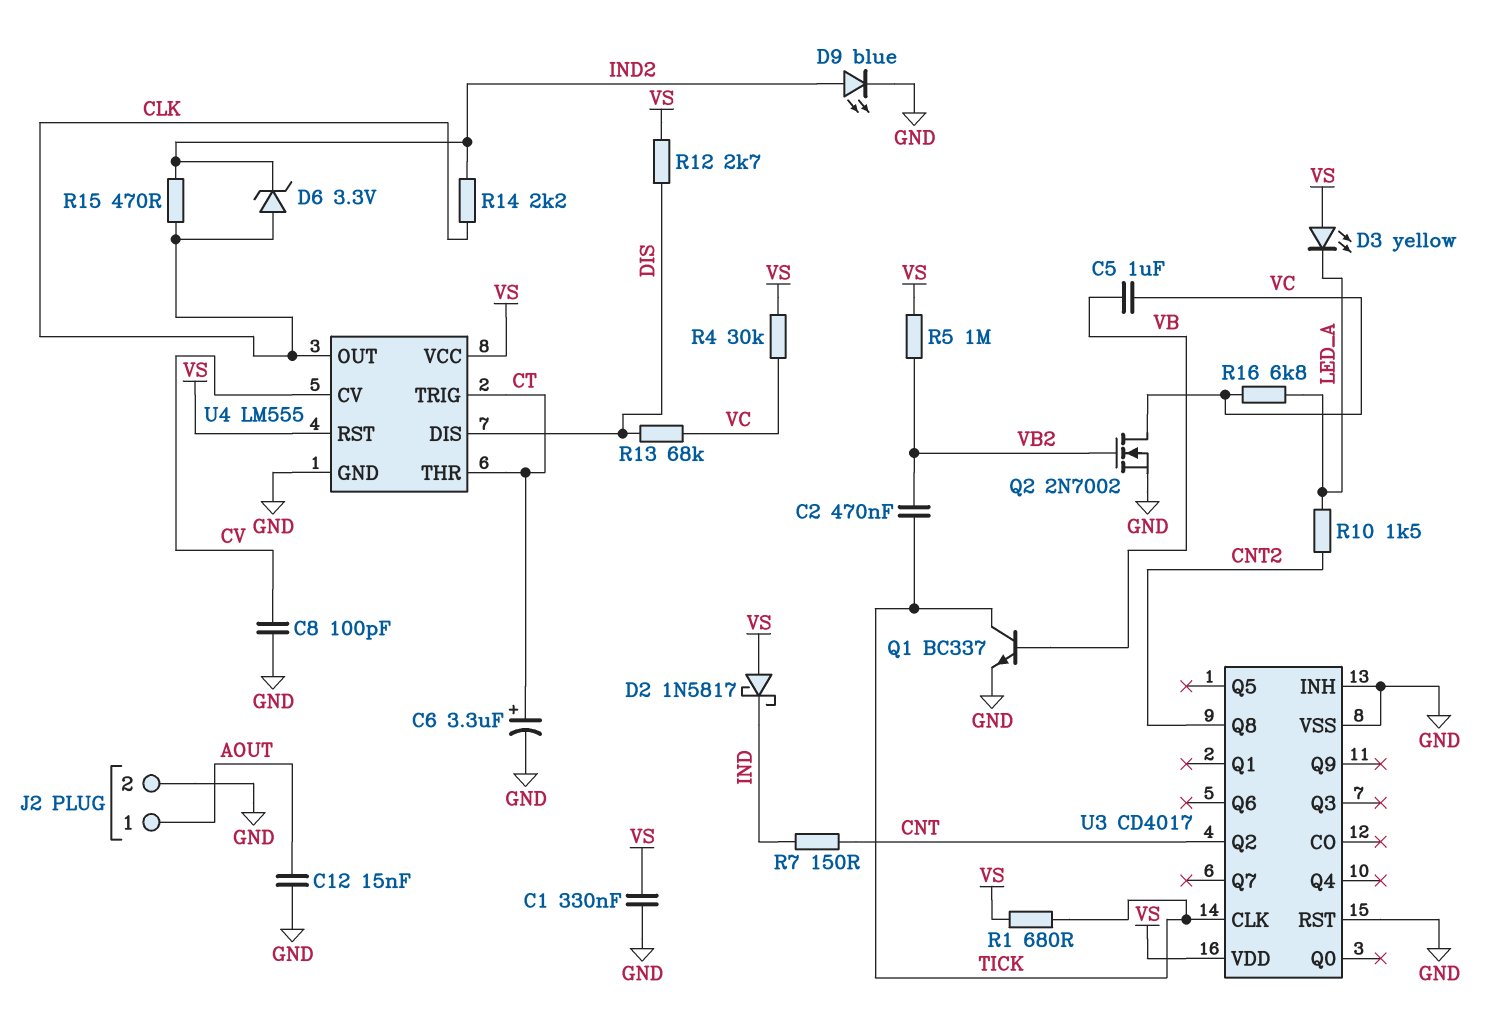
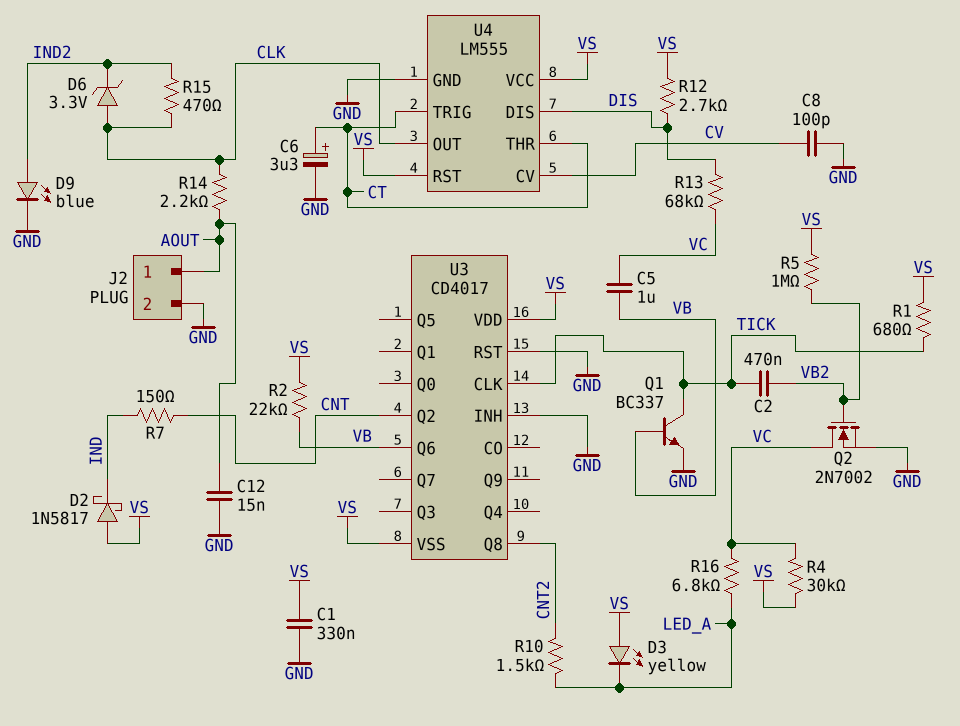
R2: none -> 22k (VB, VS)
R14: 2.2k (CLK, IND2) -> 2.2k (AOUT, CLK)
U3 pin Q6: none -> VB
U3 pin VSS: GND -> VS

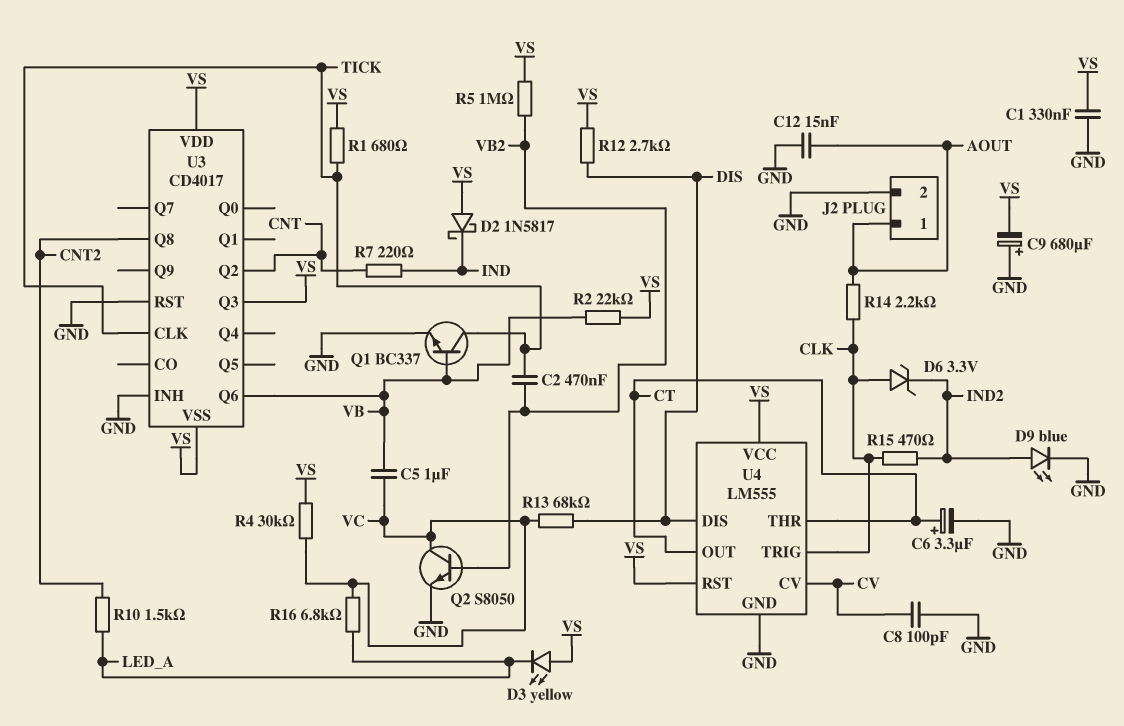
C9: none -> 680uF (plus GND, minus VS)
Q2: NMOS 2N7002 (G VB2, D VC, S GND) -> NPN S8050 (B VB2, C VC, E GND)
R7: 150 (CNT, IND) -> 220 (CNT, IND)
U3 pin Q3: none -> VS
U4 pin OUT: CLK -> CT
U4 pin TRIG: CT -> CLK

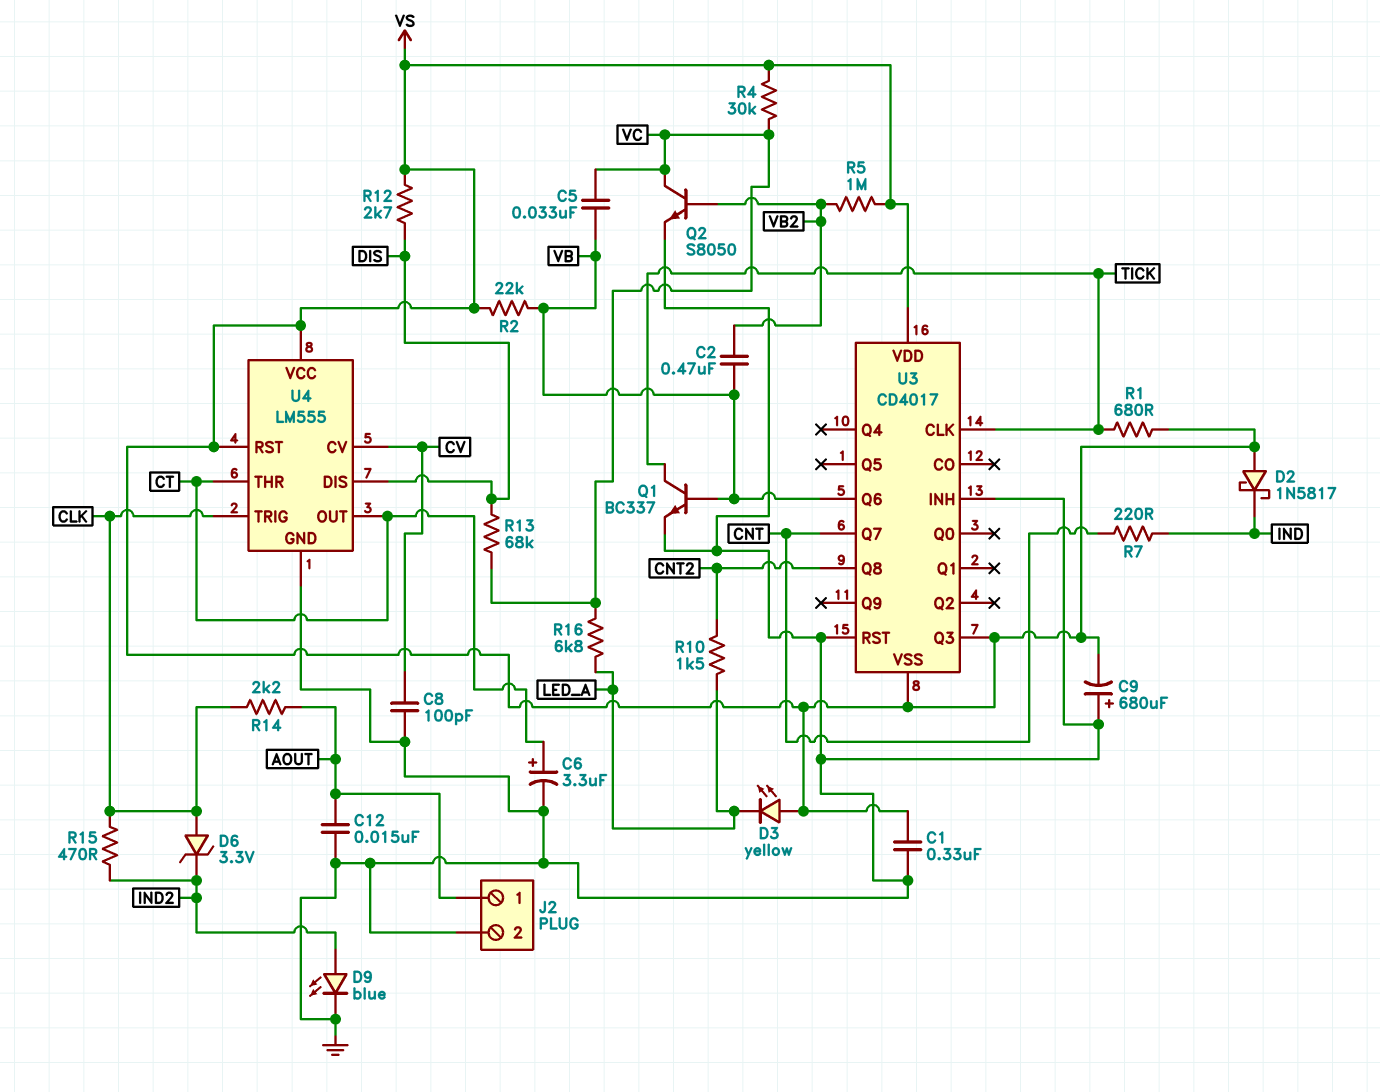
C2: 470nF (TICK, VB2) -> 470nF (VB, VB2)
C5: 1uF (VB, VC) -> 33nF (VB, VC)
U3 pin Q2: CNT -> none
U3 pin Q7: none -> CNT

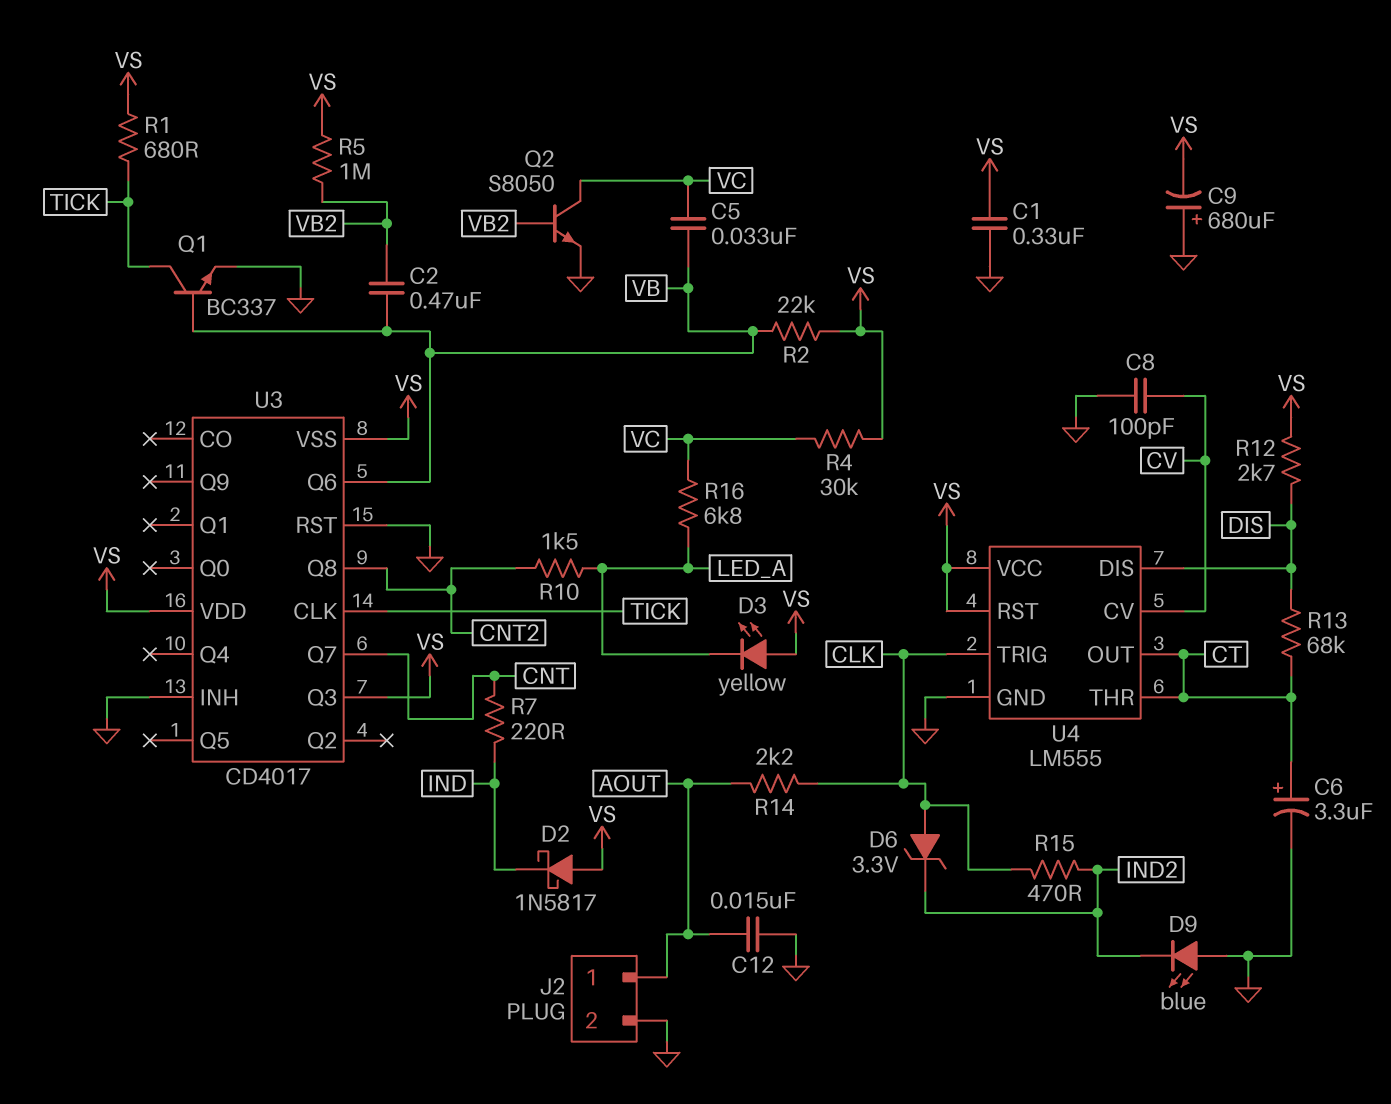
D9: LED blue (A IND2, K GND) -> LED blue (A GND, K IND2)
R13: 68k (DIS, VC) -> 68k (CT, DIS)

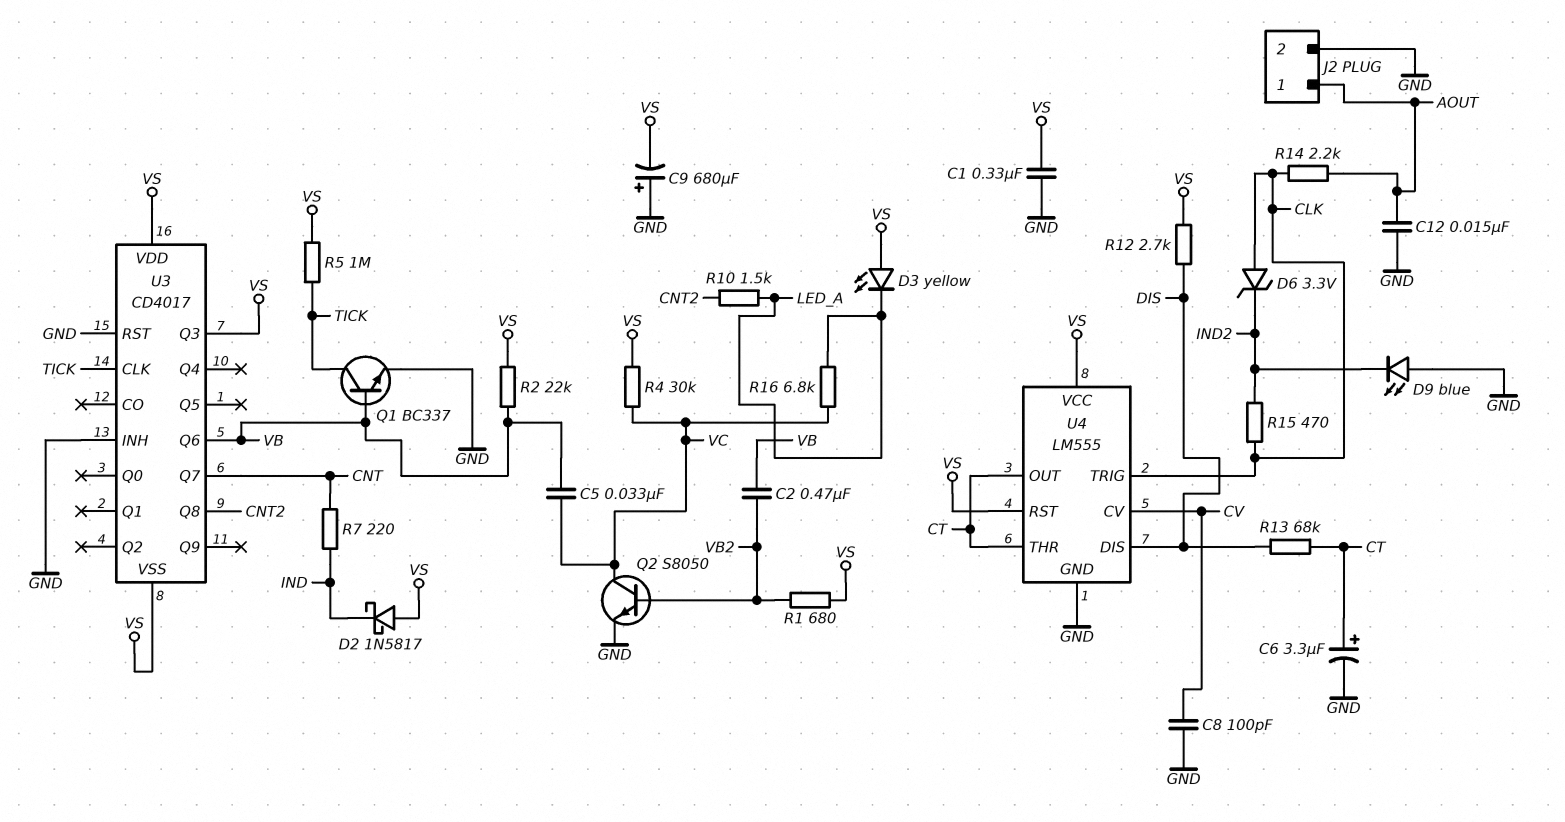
R1: 680 (TICK, VS) -> 680 (VB2, VS)
R5: 1M (VB2, VS) -> 1M (TICK, VS)

